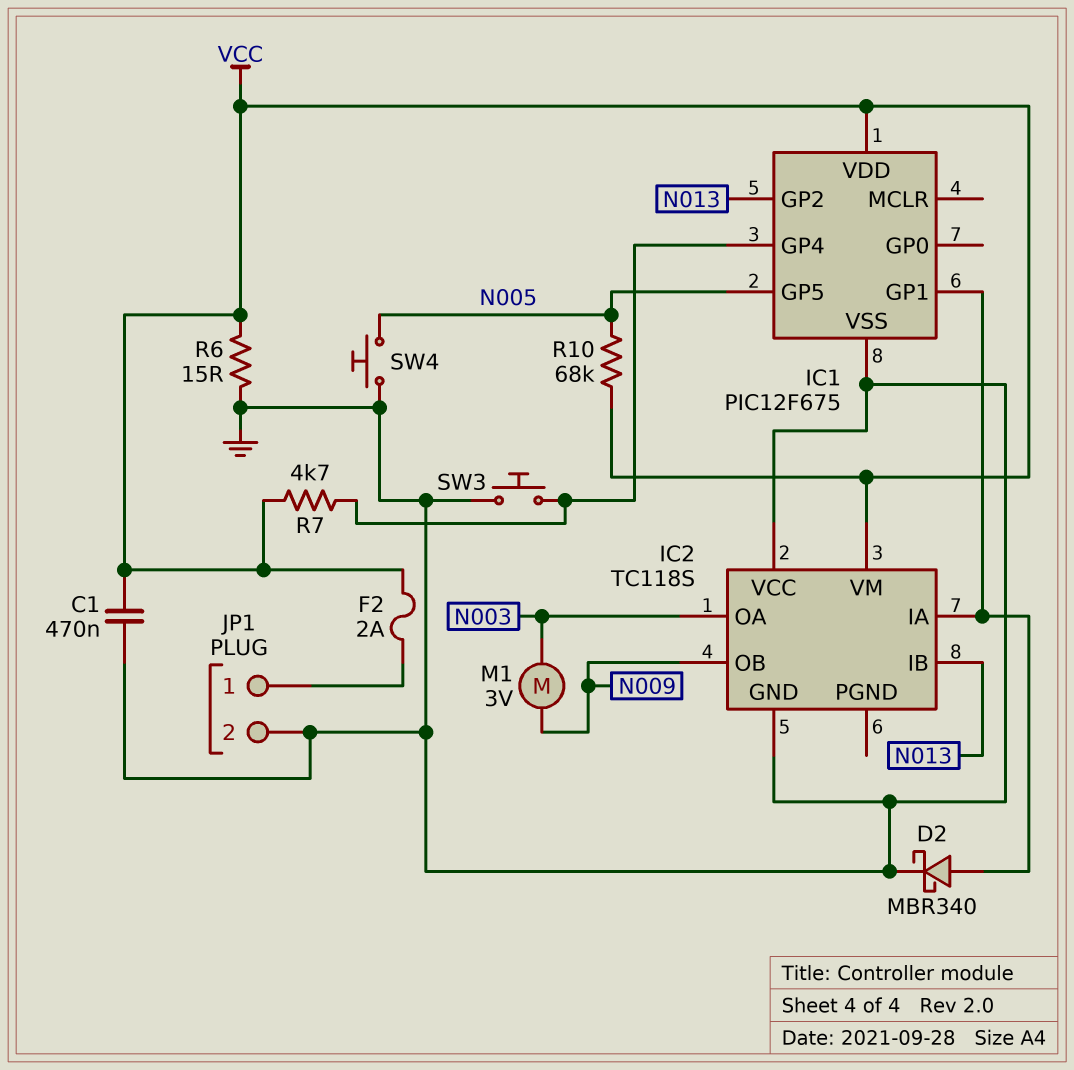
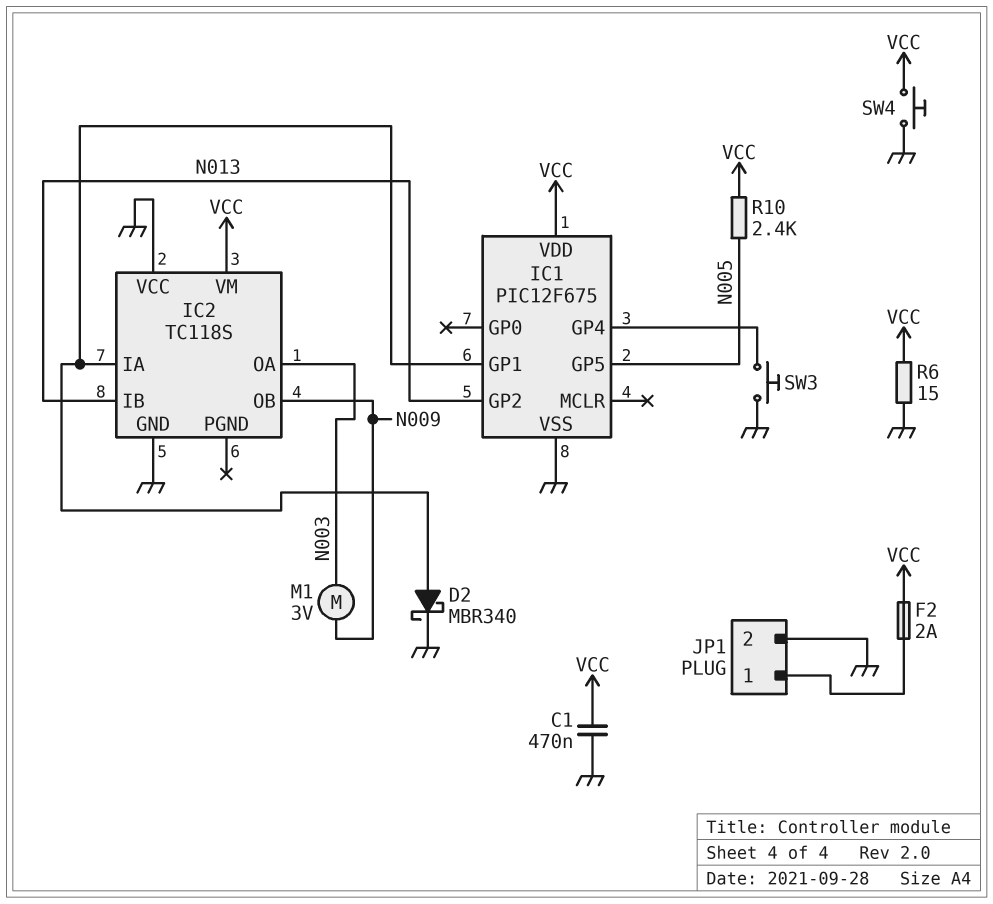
R7: 4.7k (IC1/GP4, VCC) -> none
R10: 68k (N005, VCC) -> 2.4k (N005, VCC)
SW4: button (GND, N005) -> button (GND, VCC)

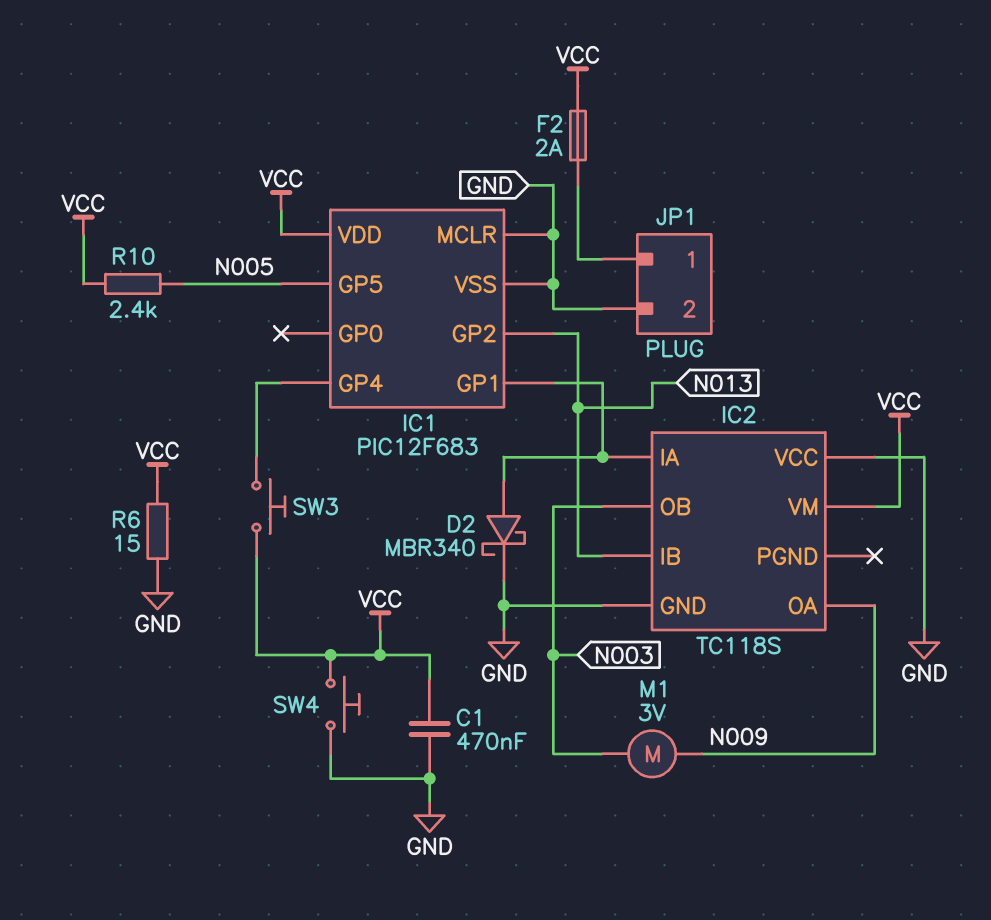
IC1: PIC12F675 -> PIC12F683
IC1 pin MCLR: none -> GND
IC2 pin OA: N003 -> N009
IC2 pin OB: N009 -> N003
SW3: button (GND, IC1/GP4) -> button (IC1/GP4, VCC)

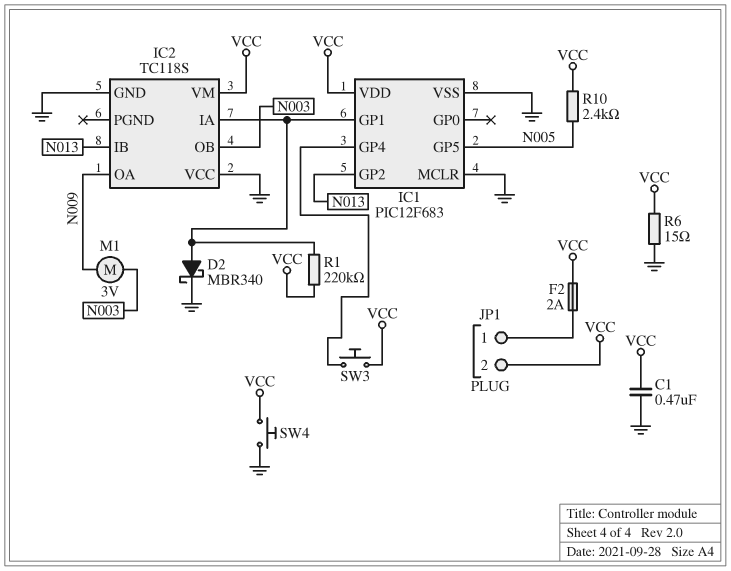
JP1 pin 2: GND -> VCC
R1: none -> 220k (IC1/GP1, VCC)

